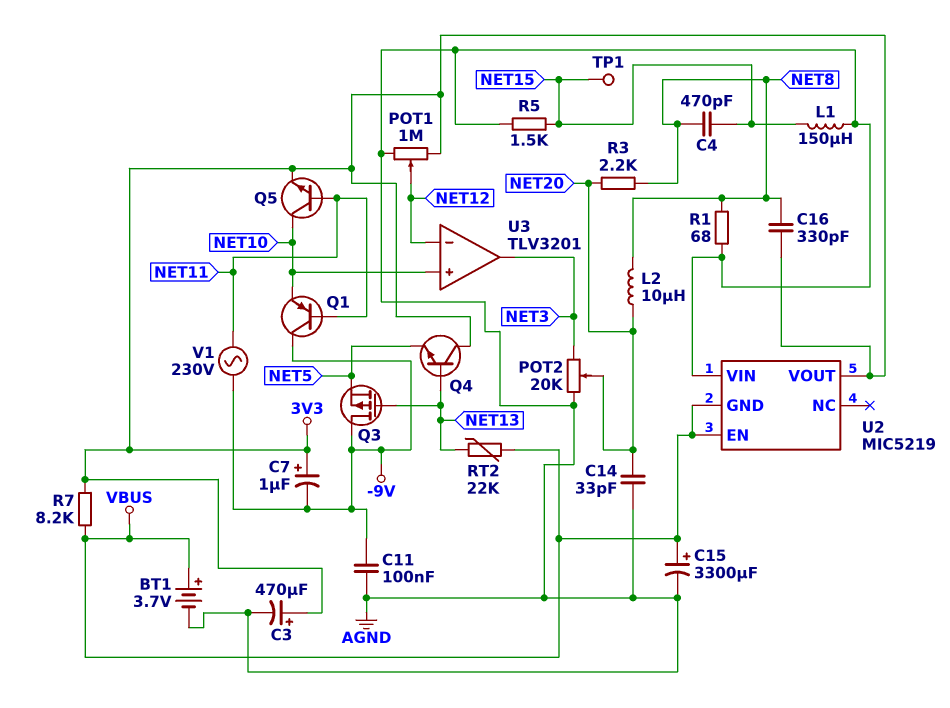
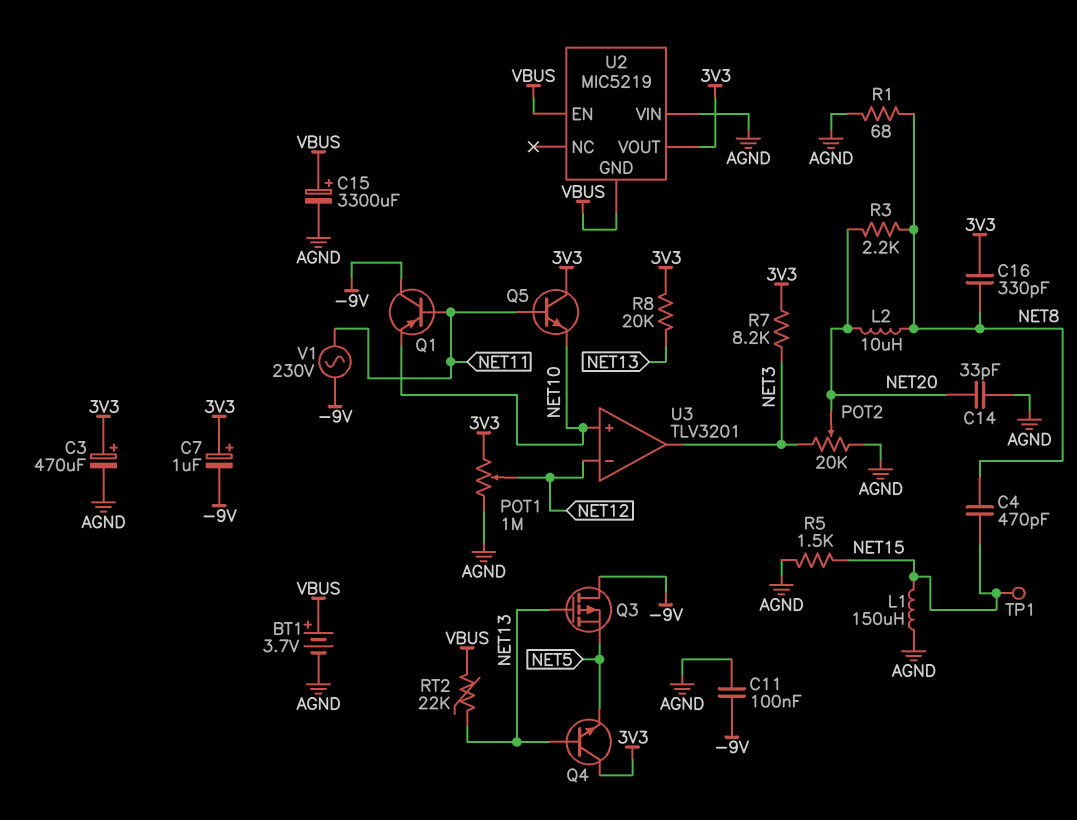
Q5: NPN (B NET11, C NET10, E 3V3) -> NPN (B NET11, C 3V3, E NET10)
R7: 8.2k (3V3, VBUS) -> 8.2k (3V3, NET3)
R8: none -> 20k (3V3, NET13)

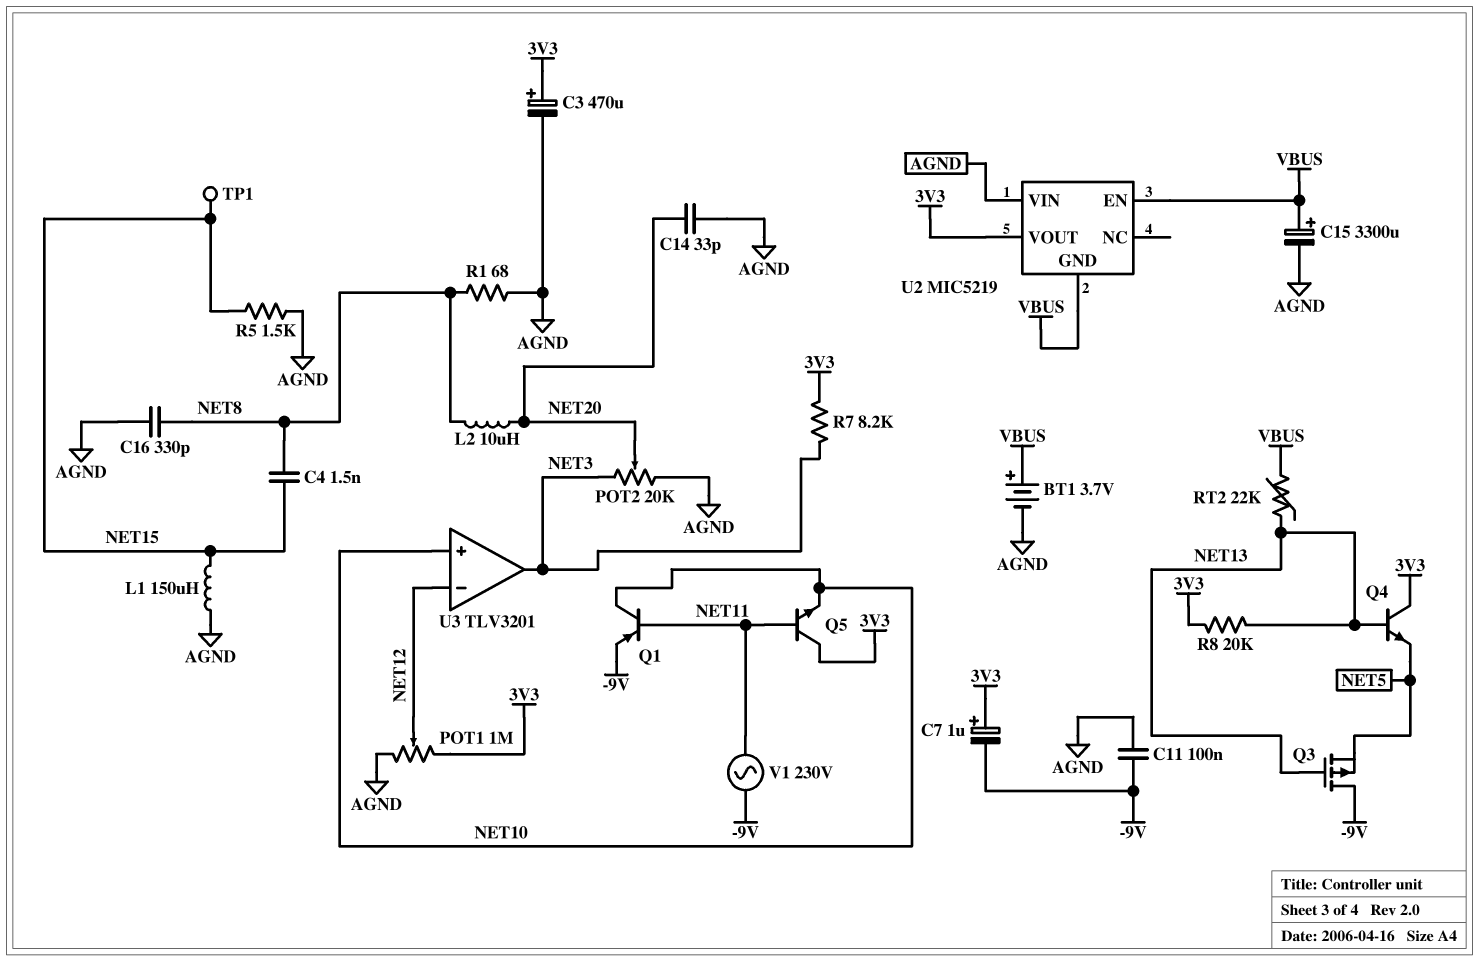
C4: 470pF (NET8, NET15) -> 1.5nF (NET8, NET15)
C16: 330pF (3V3, NET8) -> 330pF (AGND, NET8)
Q1: PNP (B NET11, C -9V, E NET10) -> PNP (B NET11, C NET10, E -9V)
R3: 2.2k (NET8, NET20) -> none

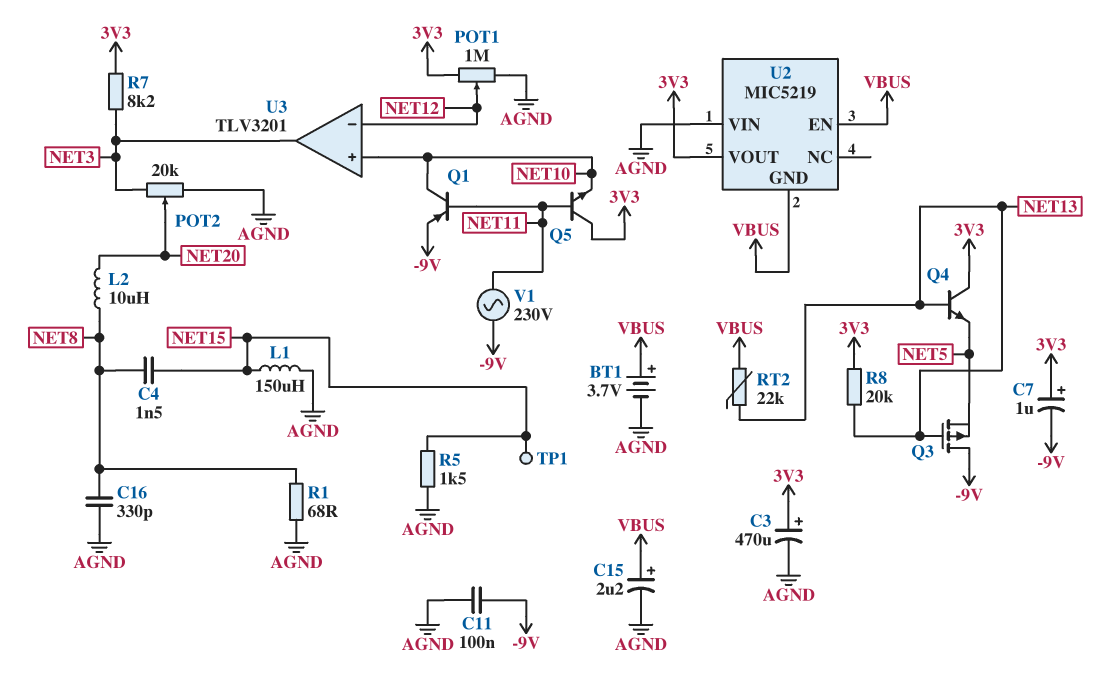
C14: 33pF (AGND, NET20) -> none
C15: 3300uF (plus VBUS, minus AGND) -> 2.2uF (plus VBUS, minus AGND)

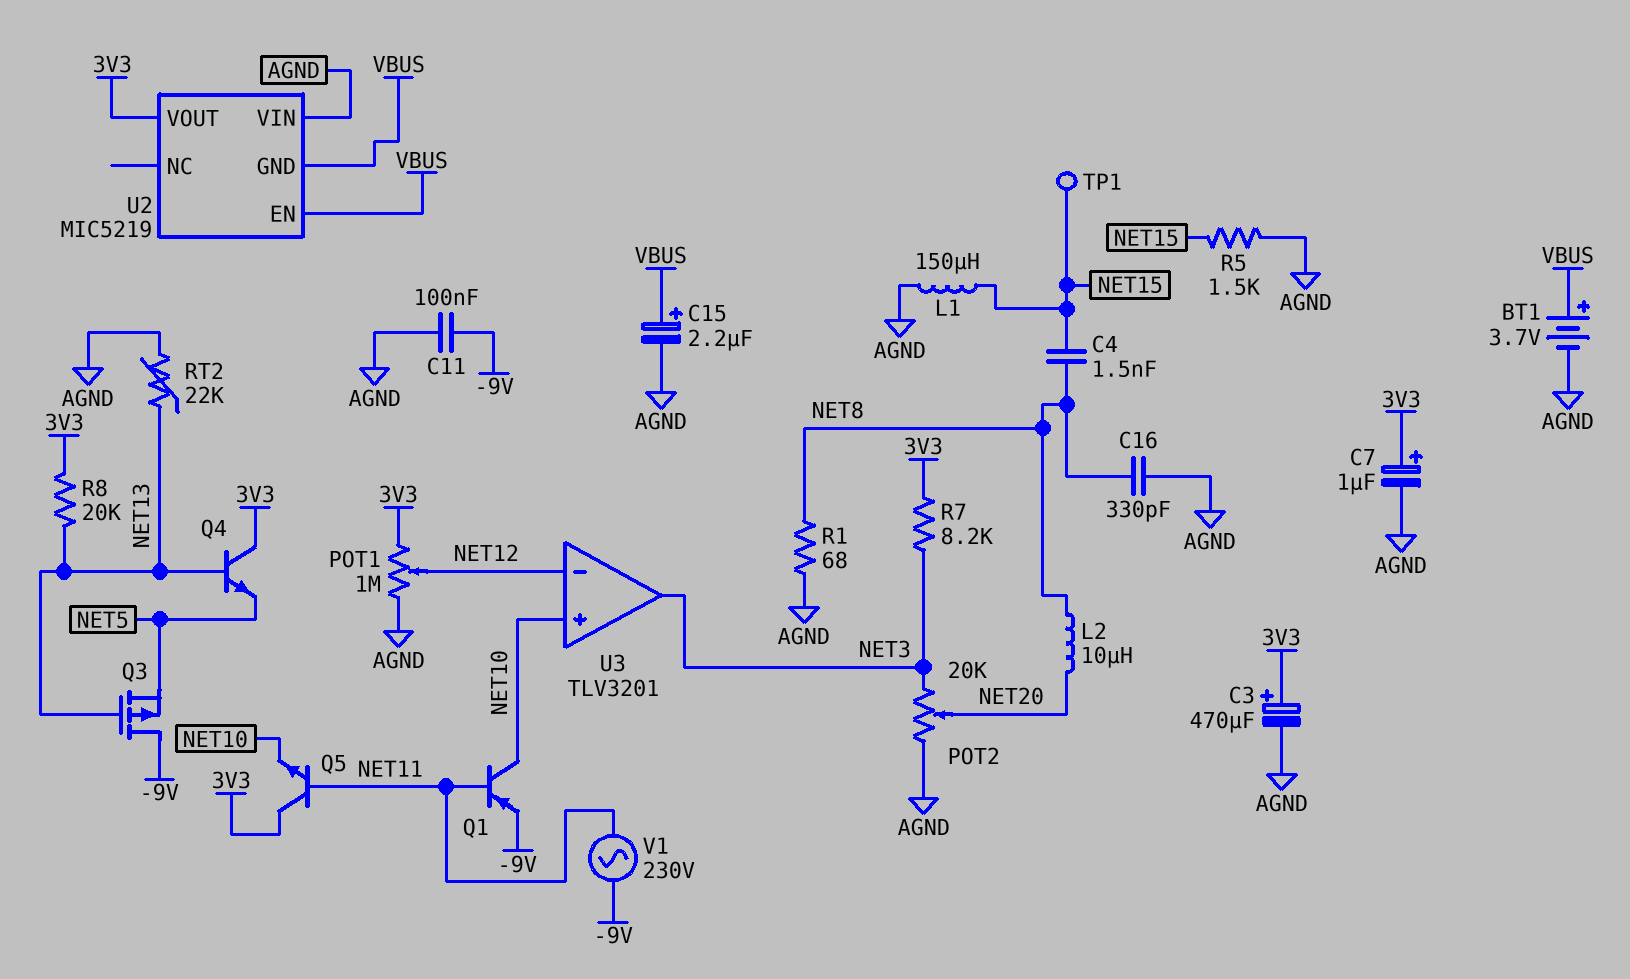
C7: 1uF (plus 3V3, minus -9V) -> 1uF (plus 3V3, minus AGND)
RT2: 22k (NET13, VBUS) -> 22k (AGND, NET13)

